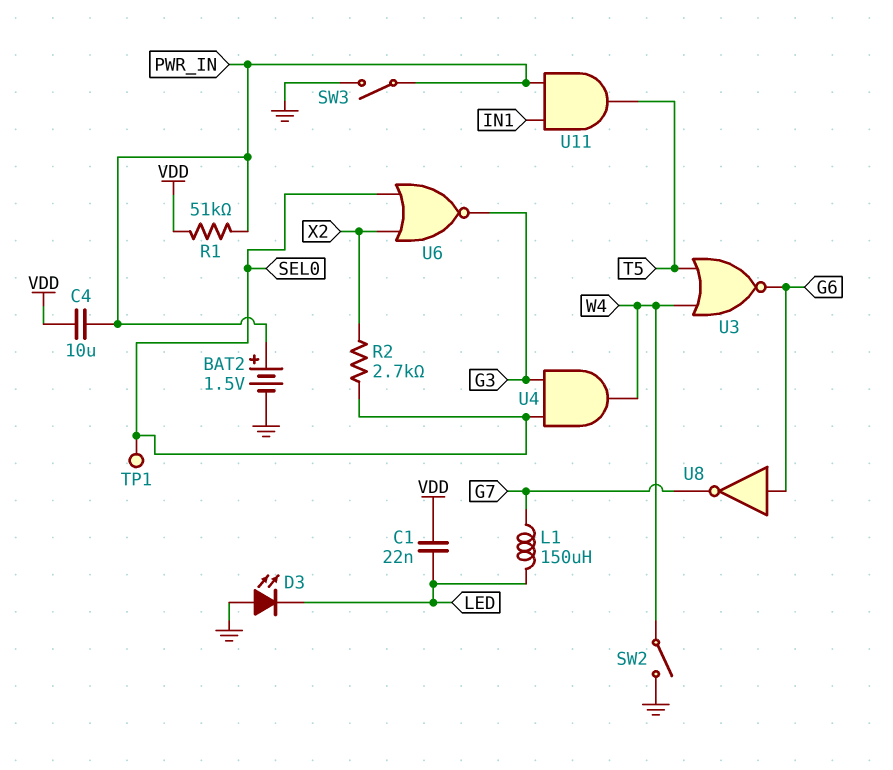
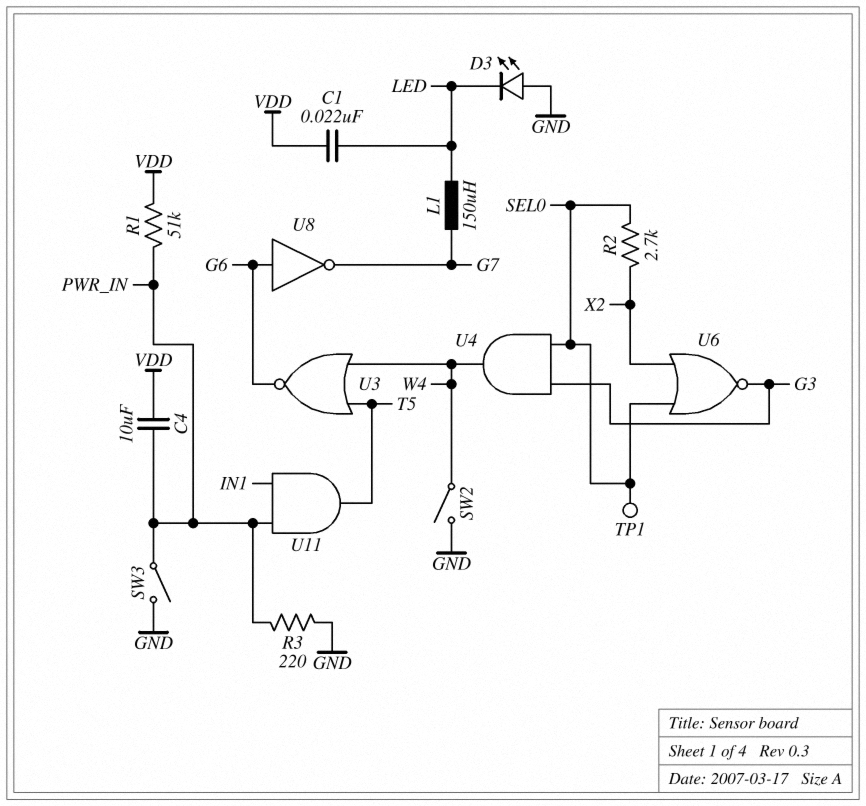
BAT2: 1.5V (plus PWR_IN, minus GND) -> none
R3: none -> 220 (GND, PWR_IN)

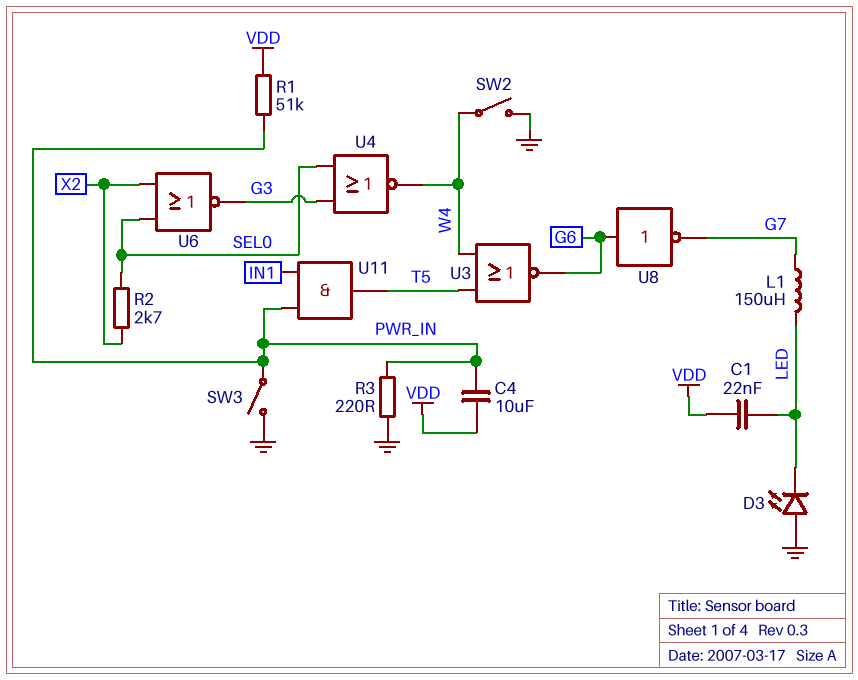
TP1: test point (SEL0) -> none
U4: AND (in G3, in SEL0, out W4) -> NOR (in G3, in SEL0, out W4)

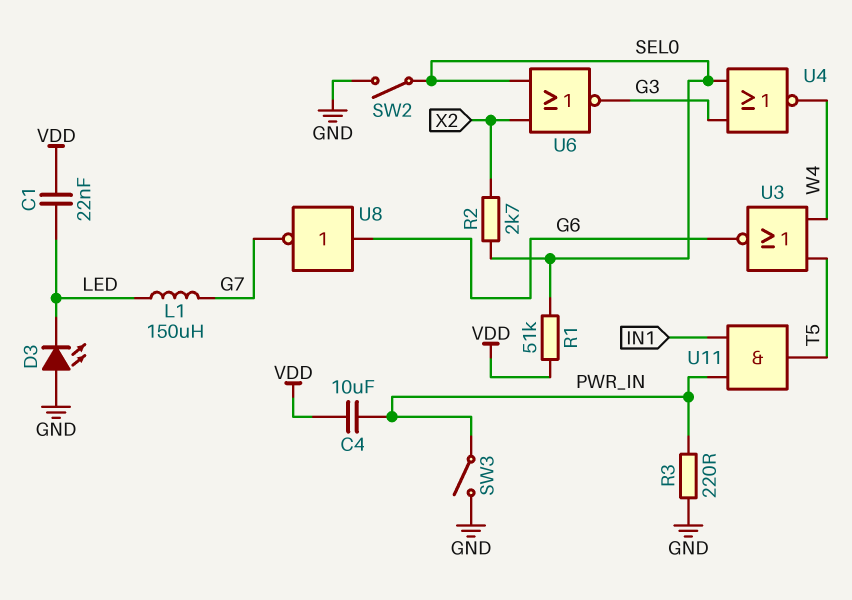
R1: 51k (PWR_IN, VDD) -> 51k (SEL0, VDD)
SW2: switch (GND, W4) -> switch (GND, SEL0)

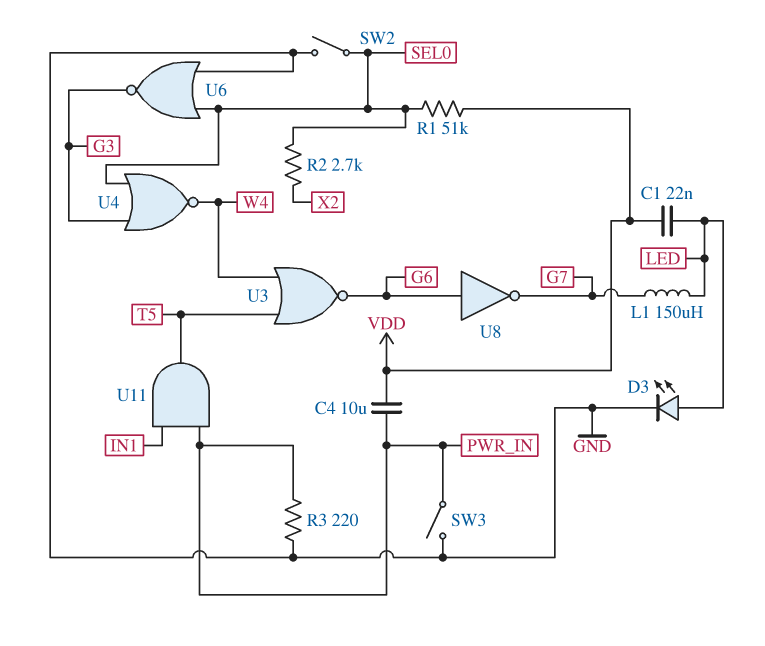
D3: LED (A GND, K LED) -> LED (A LED, K GND)
U6: NOR (in SEL0, in X2, out G3) -> NOR (in GND, in SEL0, out G3)

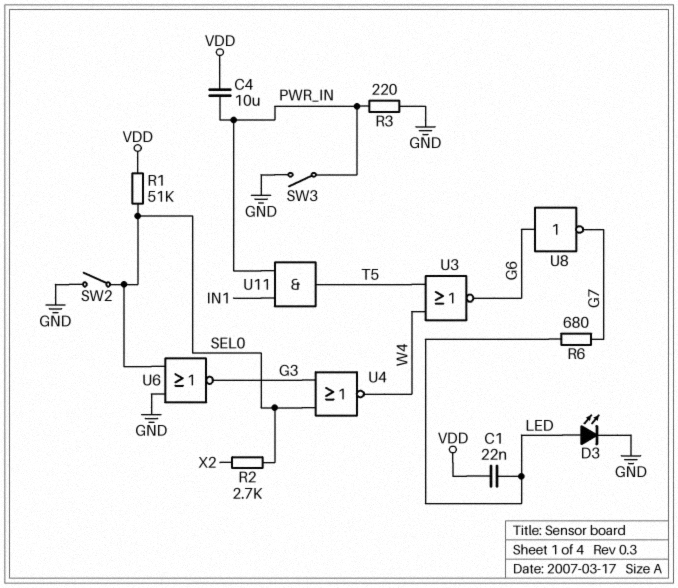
L1: 150uH (G7, LED) -> none
R6: none -> 680 (G7, LED)

